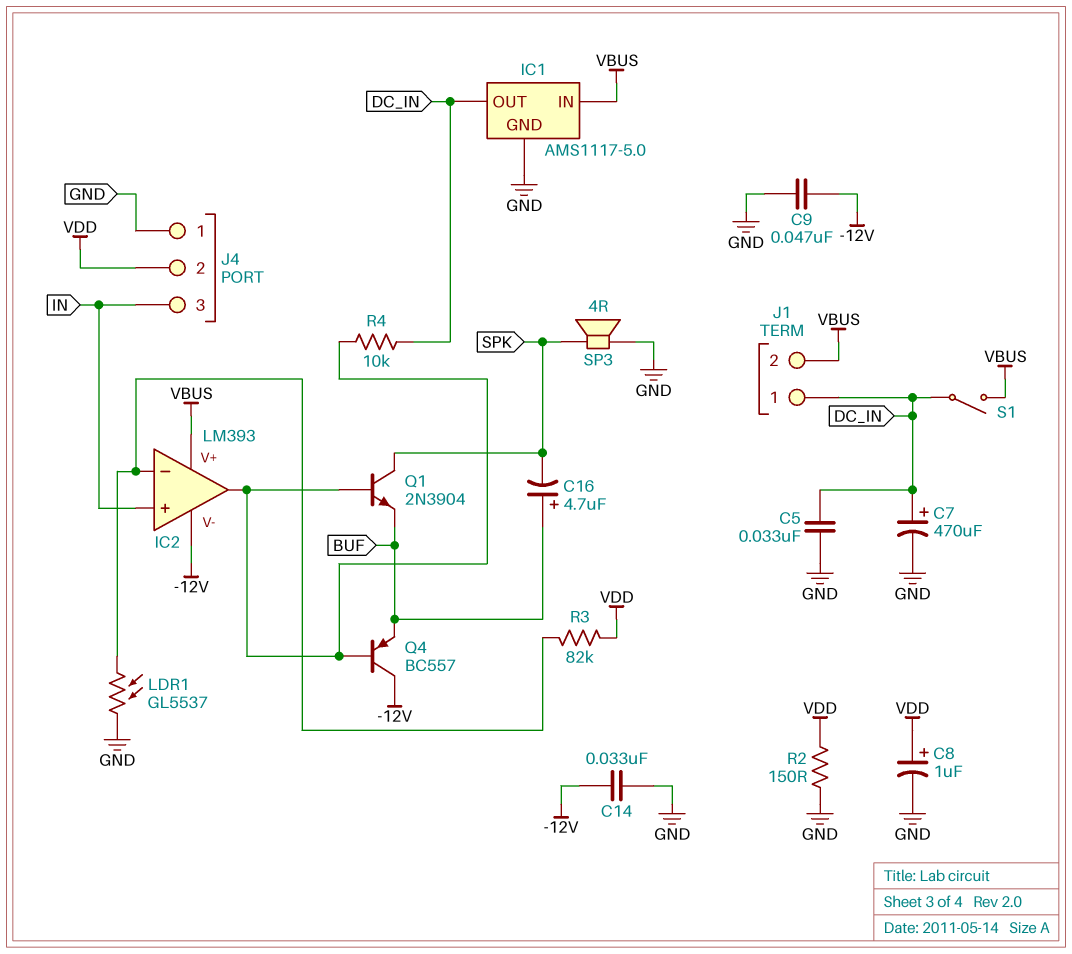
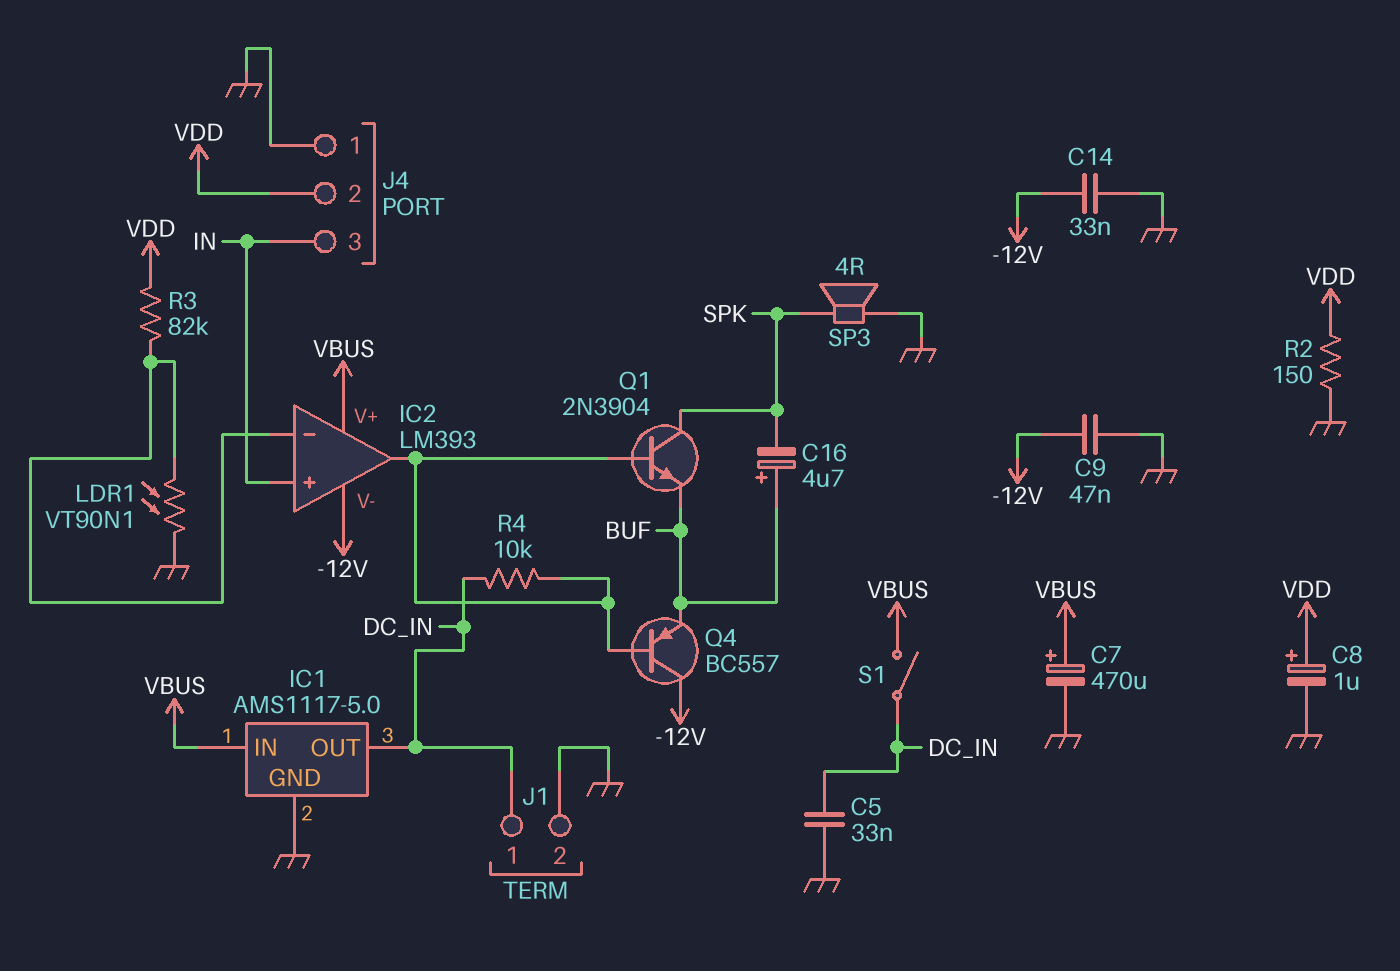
C7: 470uF (plus DC_IN, minus GND) -> 470uF (plus VBUS, minus GND)
J1 pin 2: VBUS -> GND
LDR1: GL5537 (GND, IC2/in-) -> VT90N1 (GND, IC2/in-)

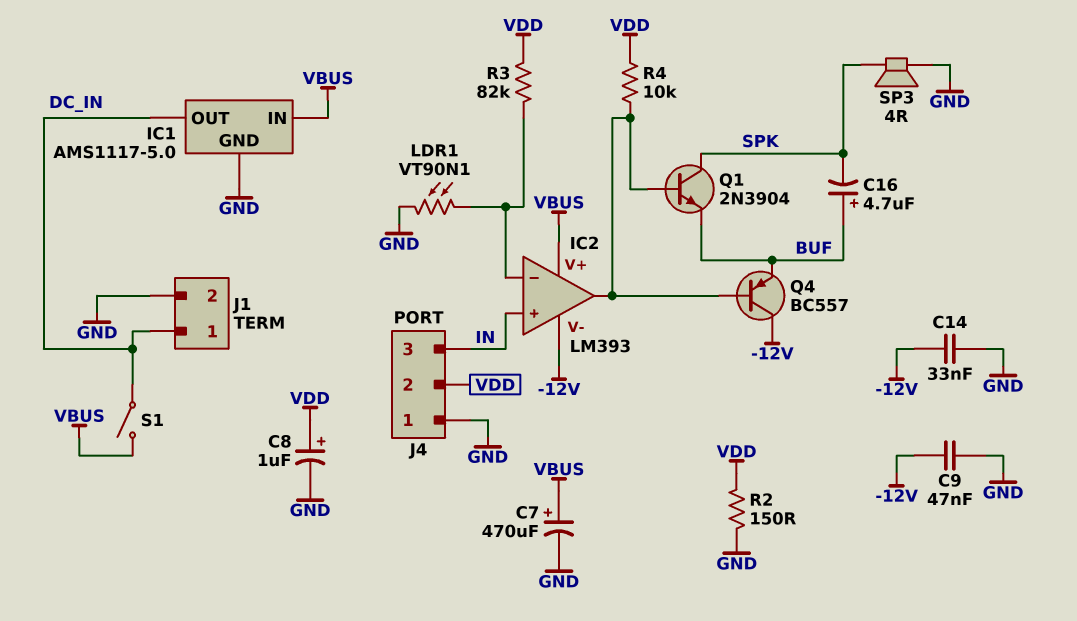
C5: 33nF (DC_IN, GND) -> none
R4: 10k (DC_IN, IC2/out) -> 10k (IC2/out, VDD)

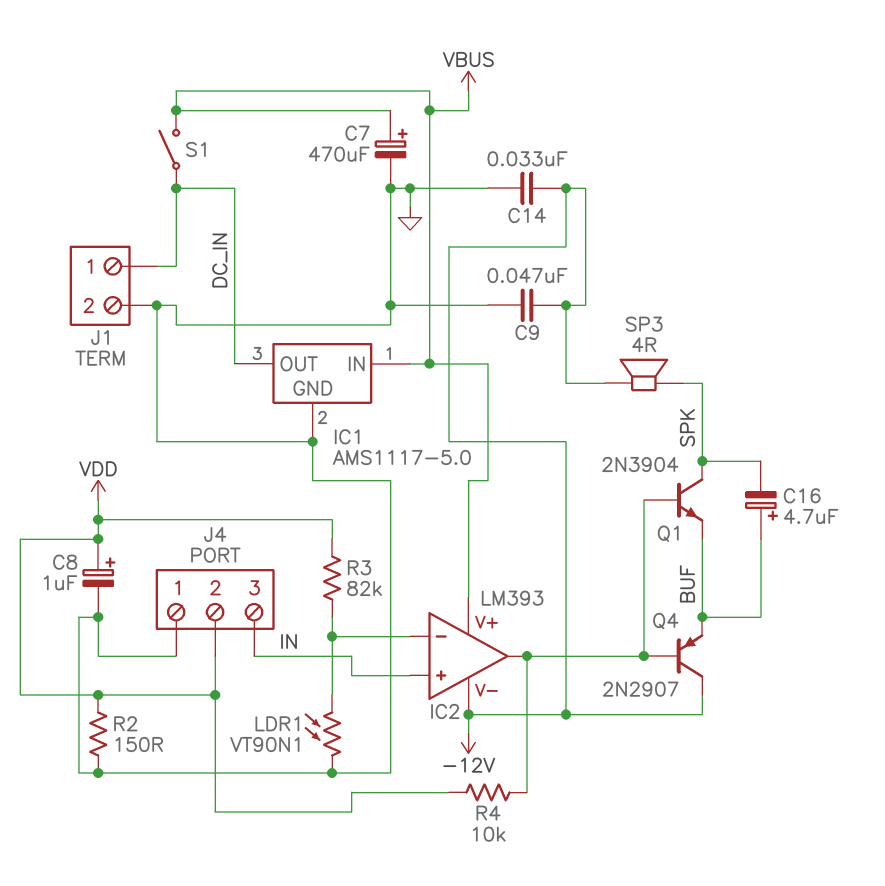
Q4: PNP BC557 (B IC2/out, C -12V, E BUF) -> PNP 2N2907 (B IC2/out, C -12V, E BUF)
SP3: speaker 4R (GND, SPK) -> speaker 4R (-12V, SPK)

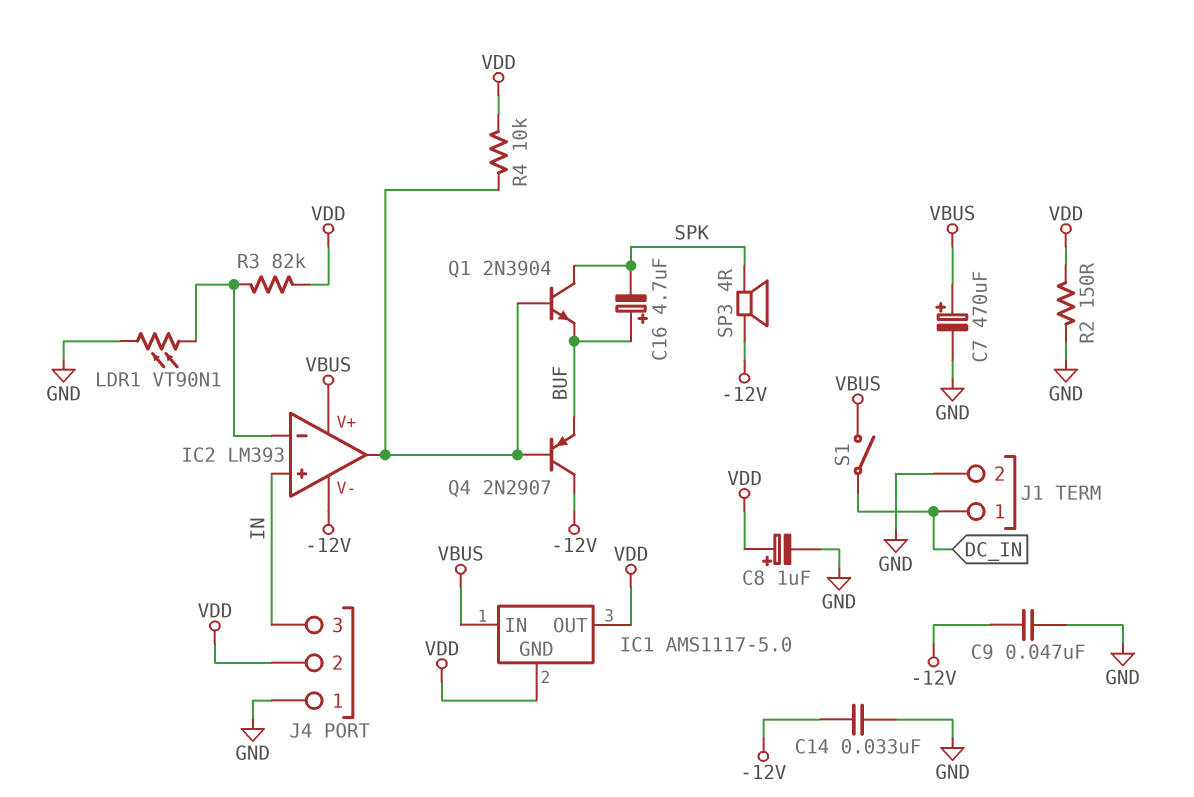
IC1 pin GND: GND -> VDD
IC1 pin OUT: DC_IN -> VDD

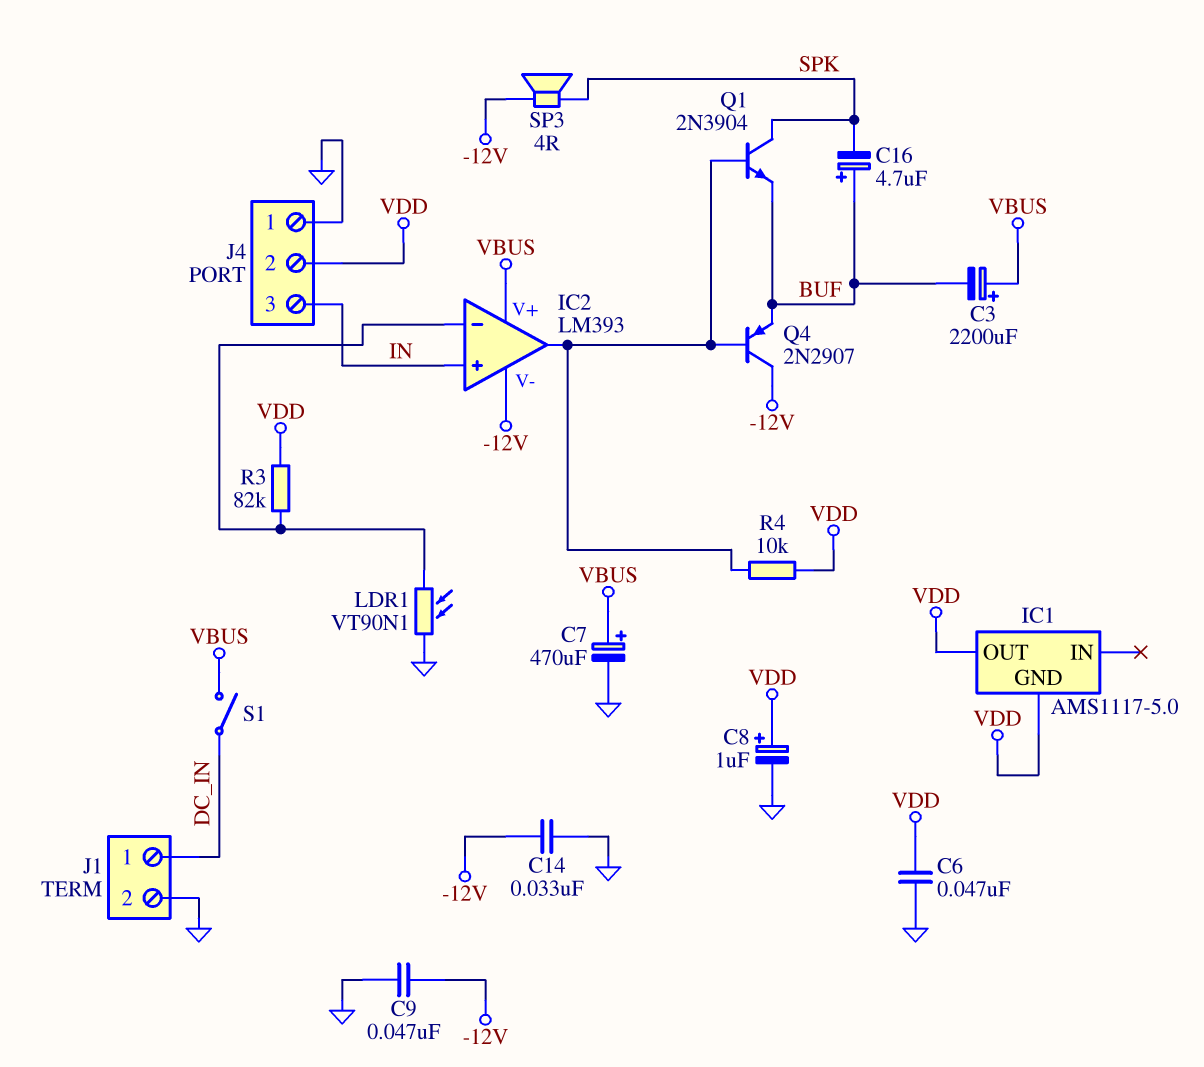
C3: none -> 2200uF (plus VBUS, minus BUF)
C6: none -> 47nF (GND, VDD)
IC1 pin IN: VBUS -> none
R2: 150 (GND, VDD) -> none

